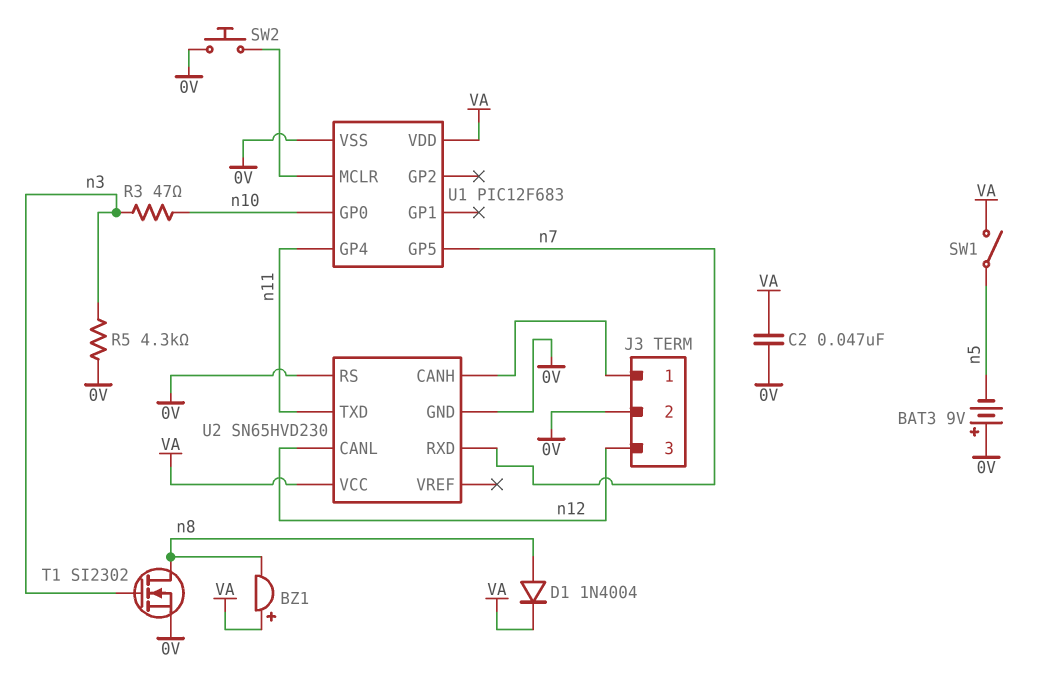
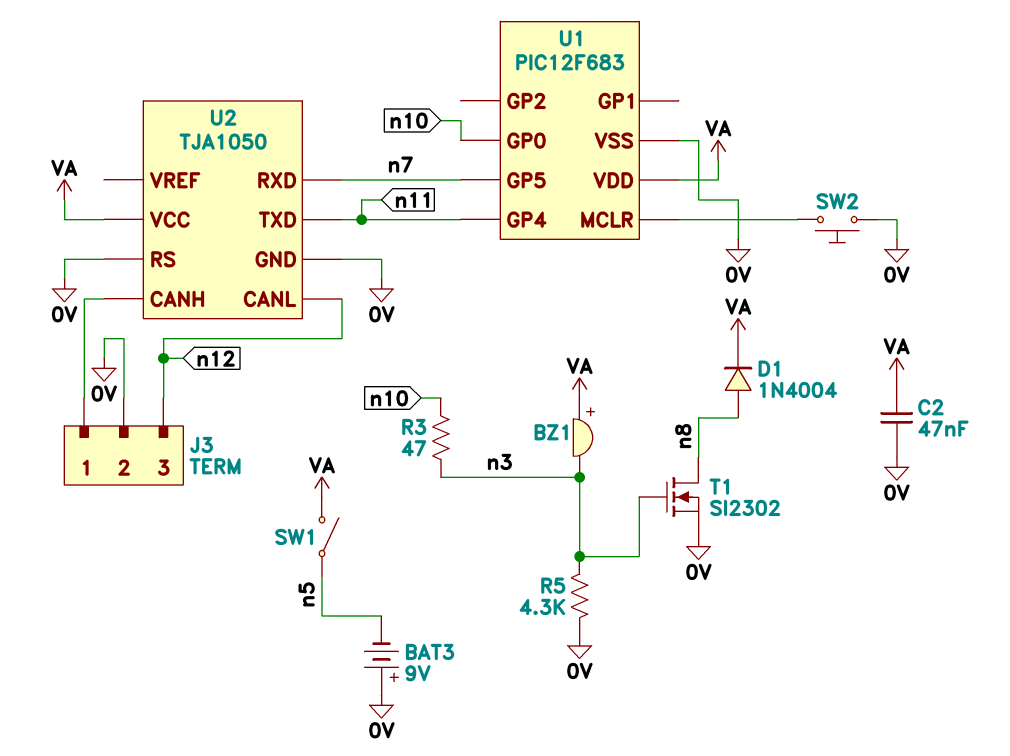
BZ1: buzzer (plus VA, minus n8) -> buzzer (plus VA, minus n3)
U2: SN65HVD230 -> TJA1050

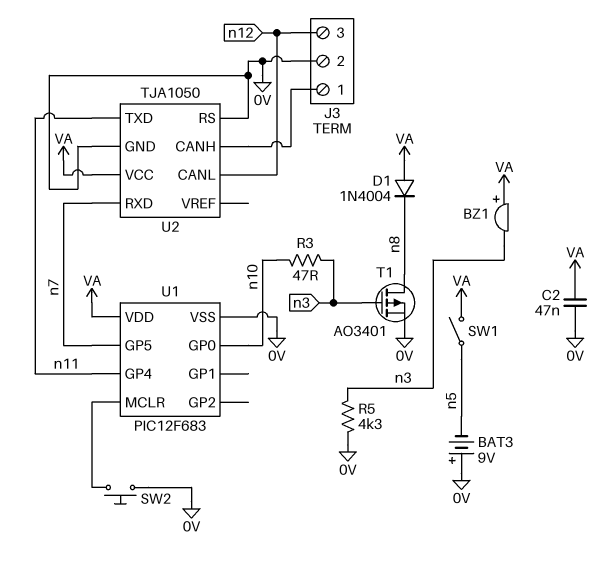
D1: diode 1N4004 (A n8, K VA) -> diode 1N4004 (A VA, K n8)
T1: NMOS SI2302 (G n3, D n8, S 0V) -> PMOS AO3401 (G n3, D n8, S 0V)

